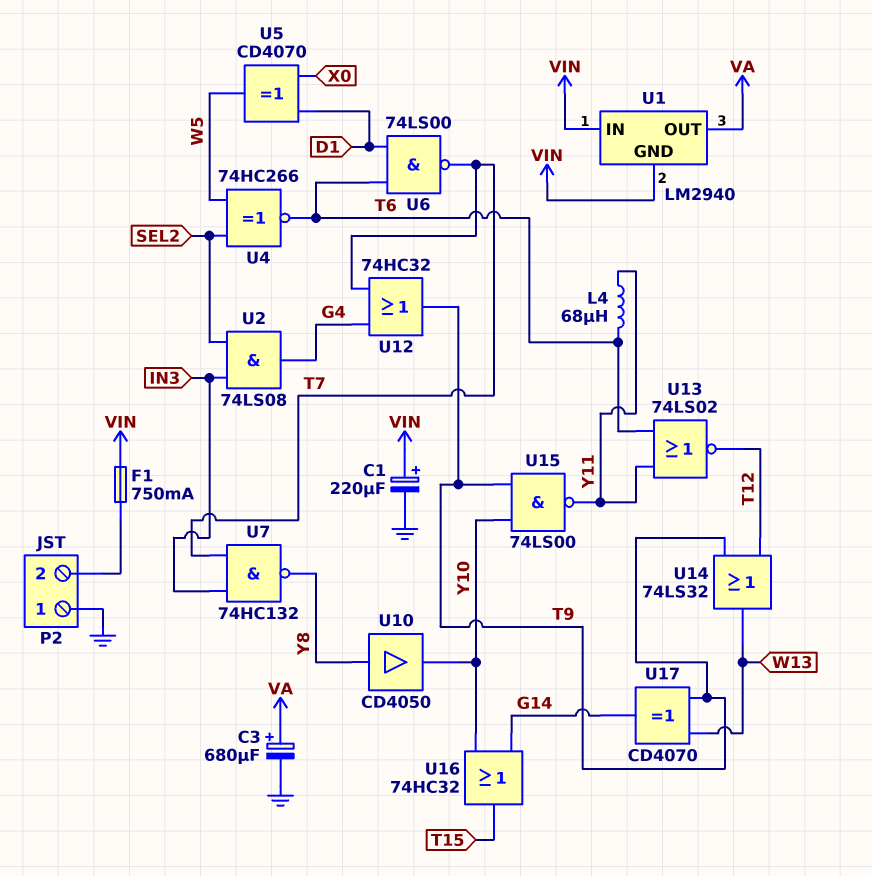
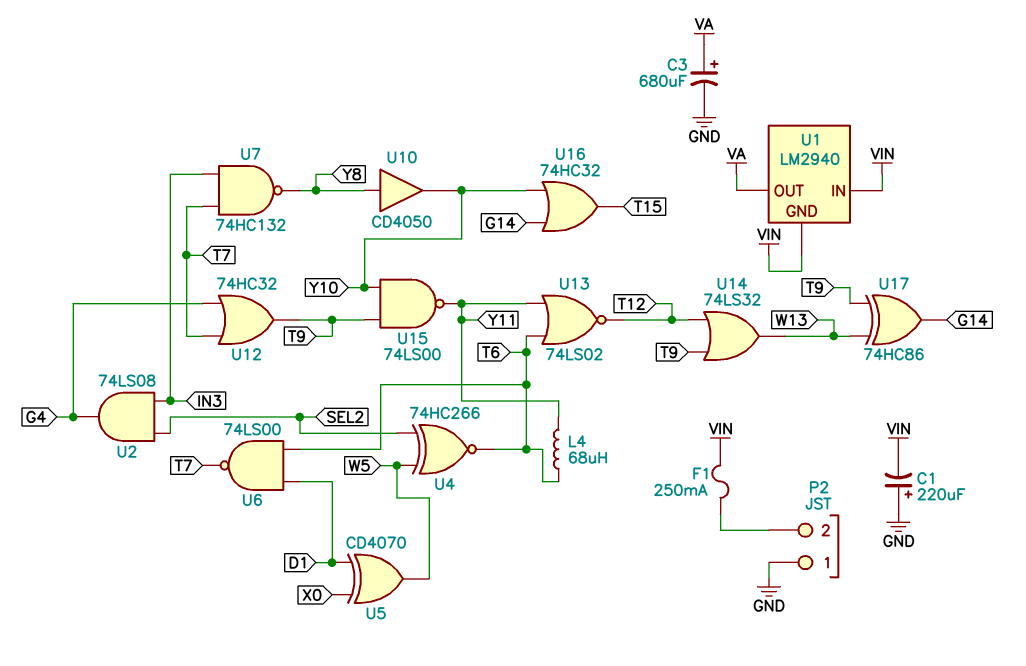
C1: 220uF (plus VIN, minus GND) -> 220uF (plus GND, minus VIN)
F1: 750mA (P2/2, VIN) -> 250mA (P2/2, VIN)
U17: XOR CD4070 (in T9, in W13, out G14) -> XOR 74HC86 (in T9, in W13, out G14)

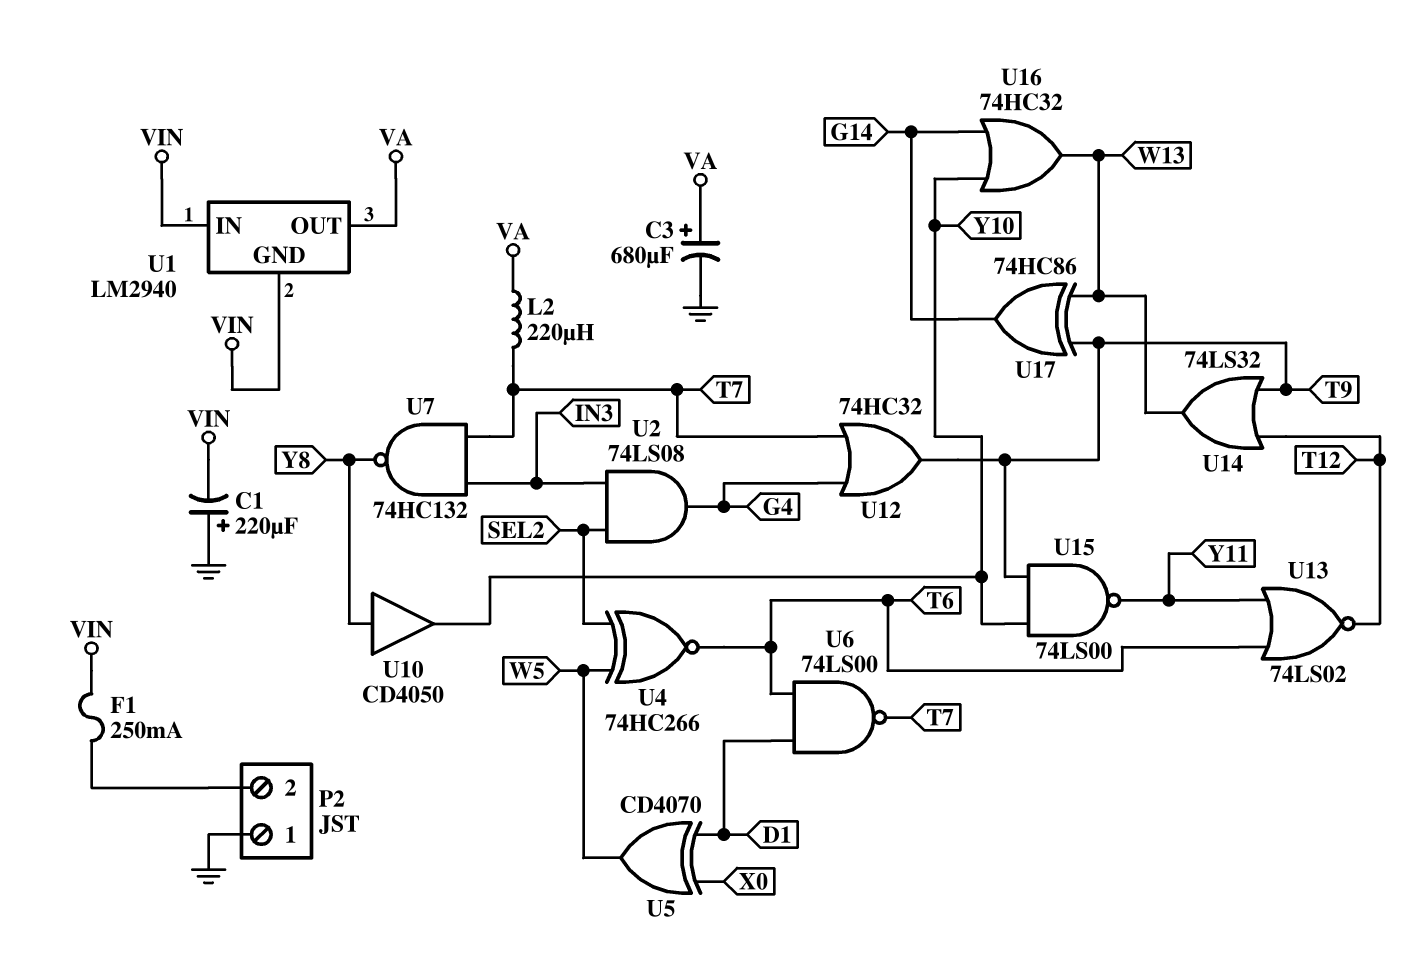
L2: none -> 220uH (T7, VA)
L4: 68uH (T6, Y11) -> none
U16: OR 74HC32 (in G14, in Y10, out T15) -> OR 74HC32 (in G14, in Y10, out W13)

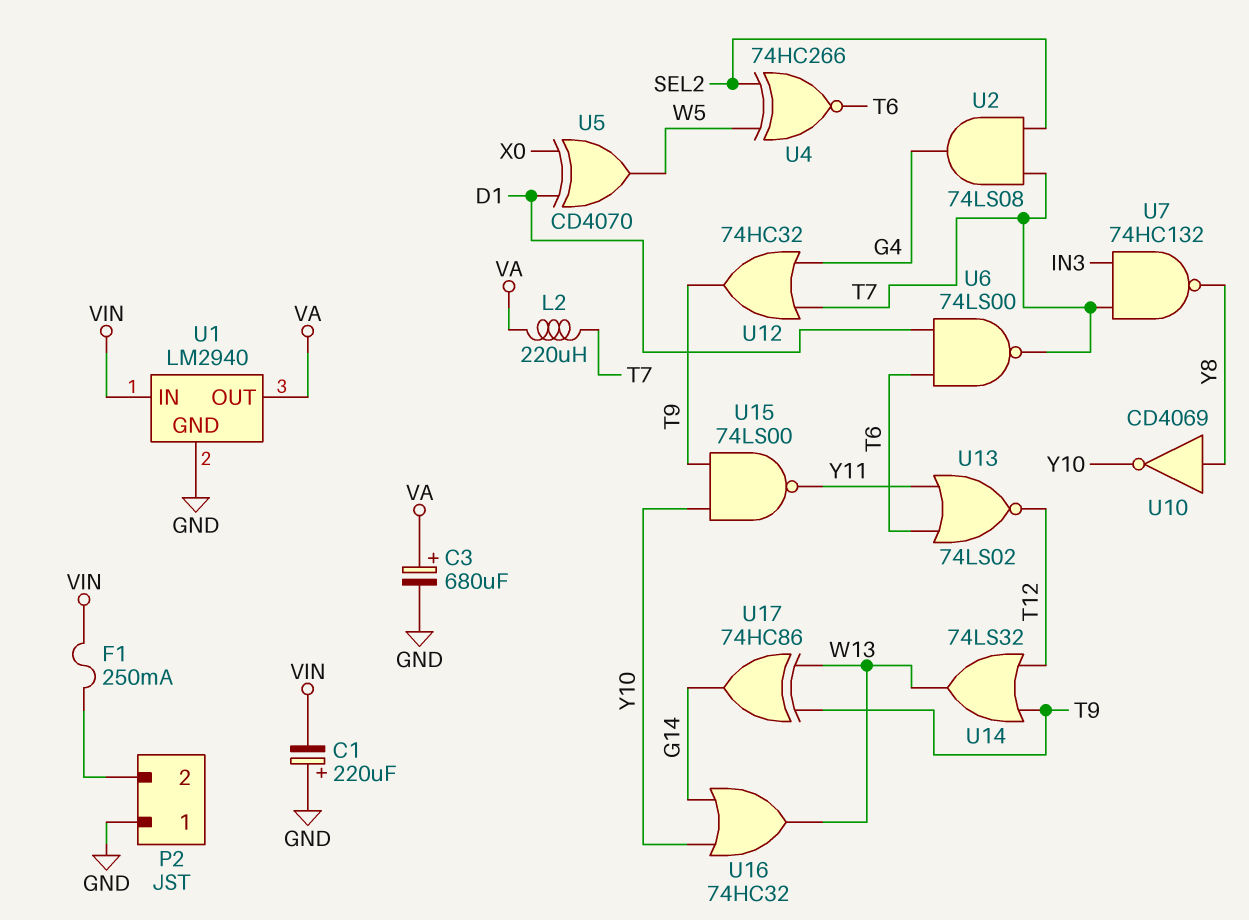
U1 pin GND: VIN -> GND
U2: AND 74LS08 (in IN3, in SEL2, out G4) -> AND 74LS08 (in SEL2, in T7, out G4)
U10: buffer CD4050 (in Y8, out Y10) -> NOT CD4069 (in Y8, out Y10)

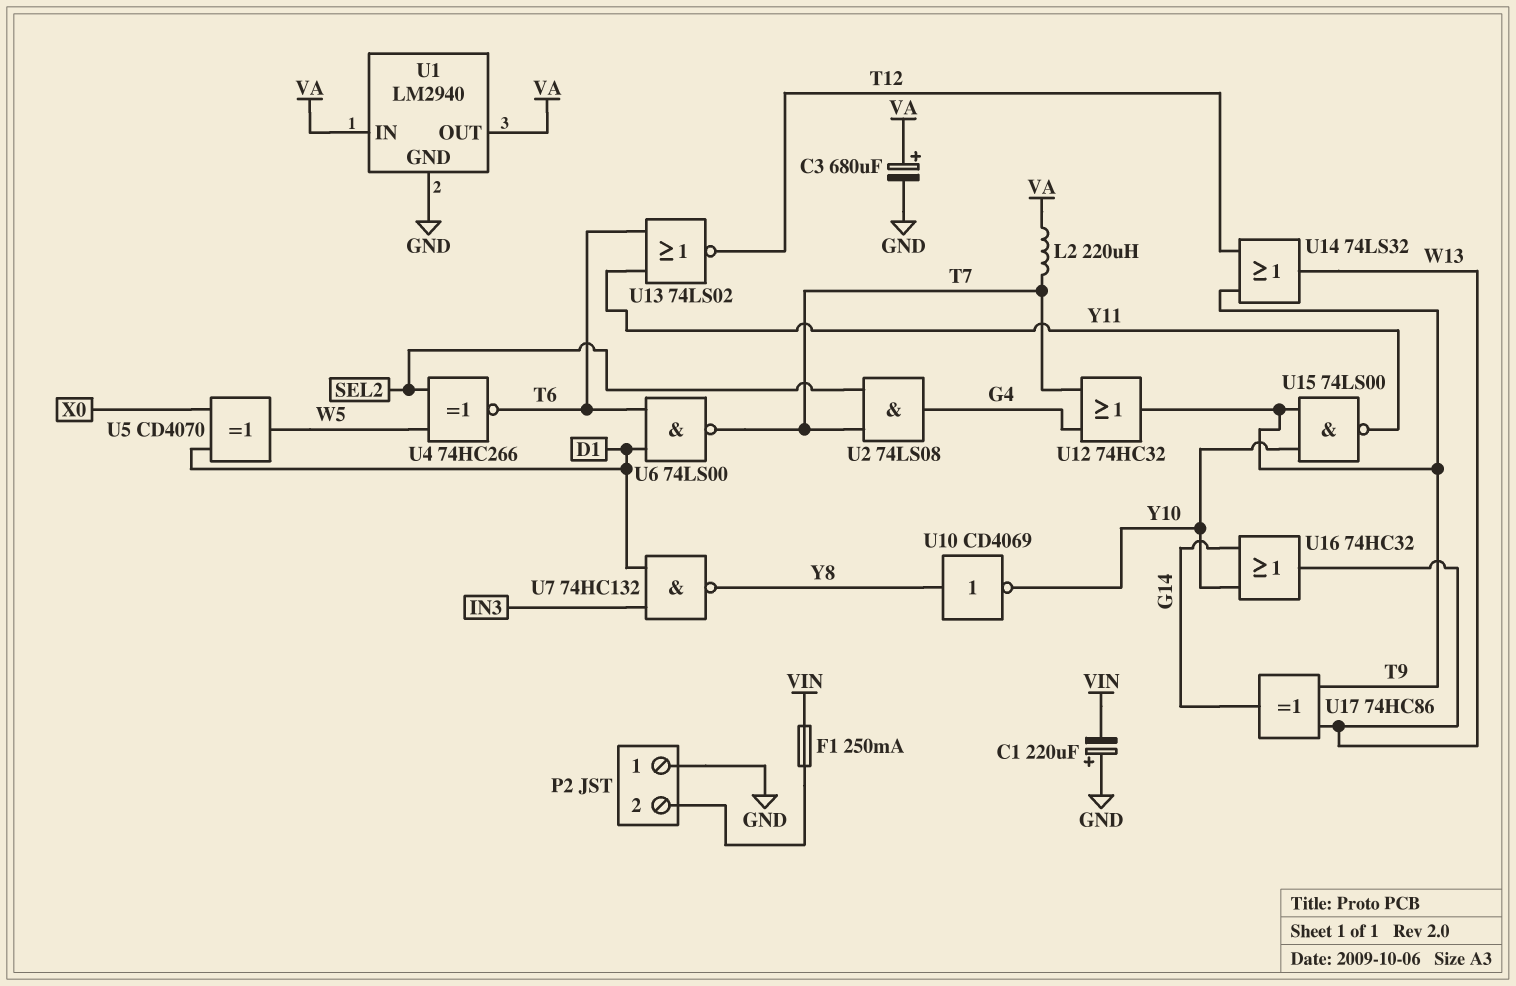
U1 pin IN: VIN -> VA
U7: NAND 74HC132 (in IN3, in T7, out Y8) -> NAND 74HC132 (in D1, in IN3, out Y8)

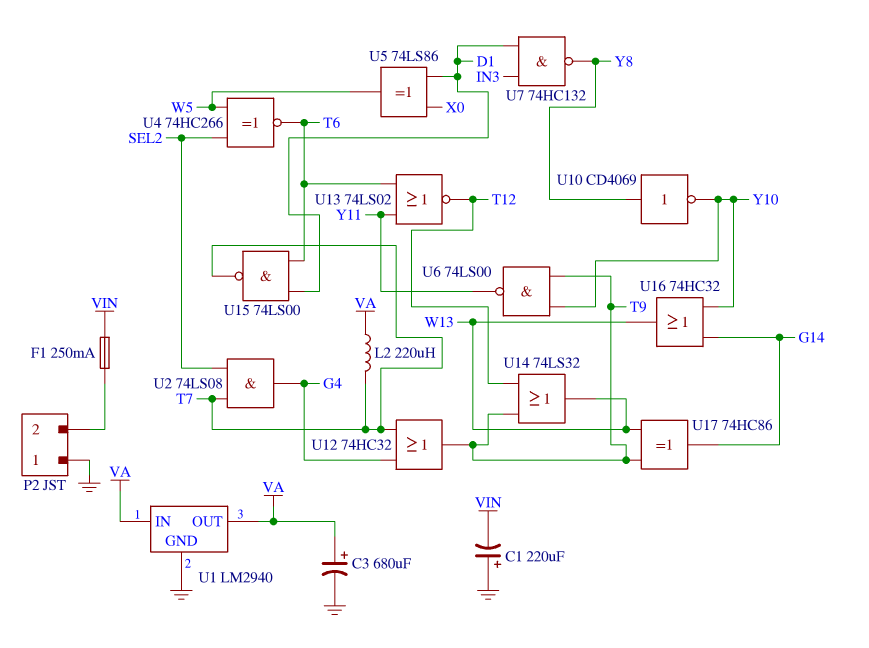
U5: XOR CD4070 (in D1, in X0, out W5) -> XOR 74LS86 (in D1, in X0, out W5)
U6: NAND 74LS00 (in D1, in T6, out T7) -> NAND 74LS00 (in T9, in Y10, out Y11)
U15: NAND 74LS00 (in T9, in Y10, out Y11) -> NAND 74LS00 (in D1, in T6, out T7)

